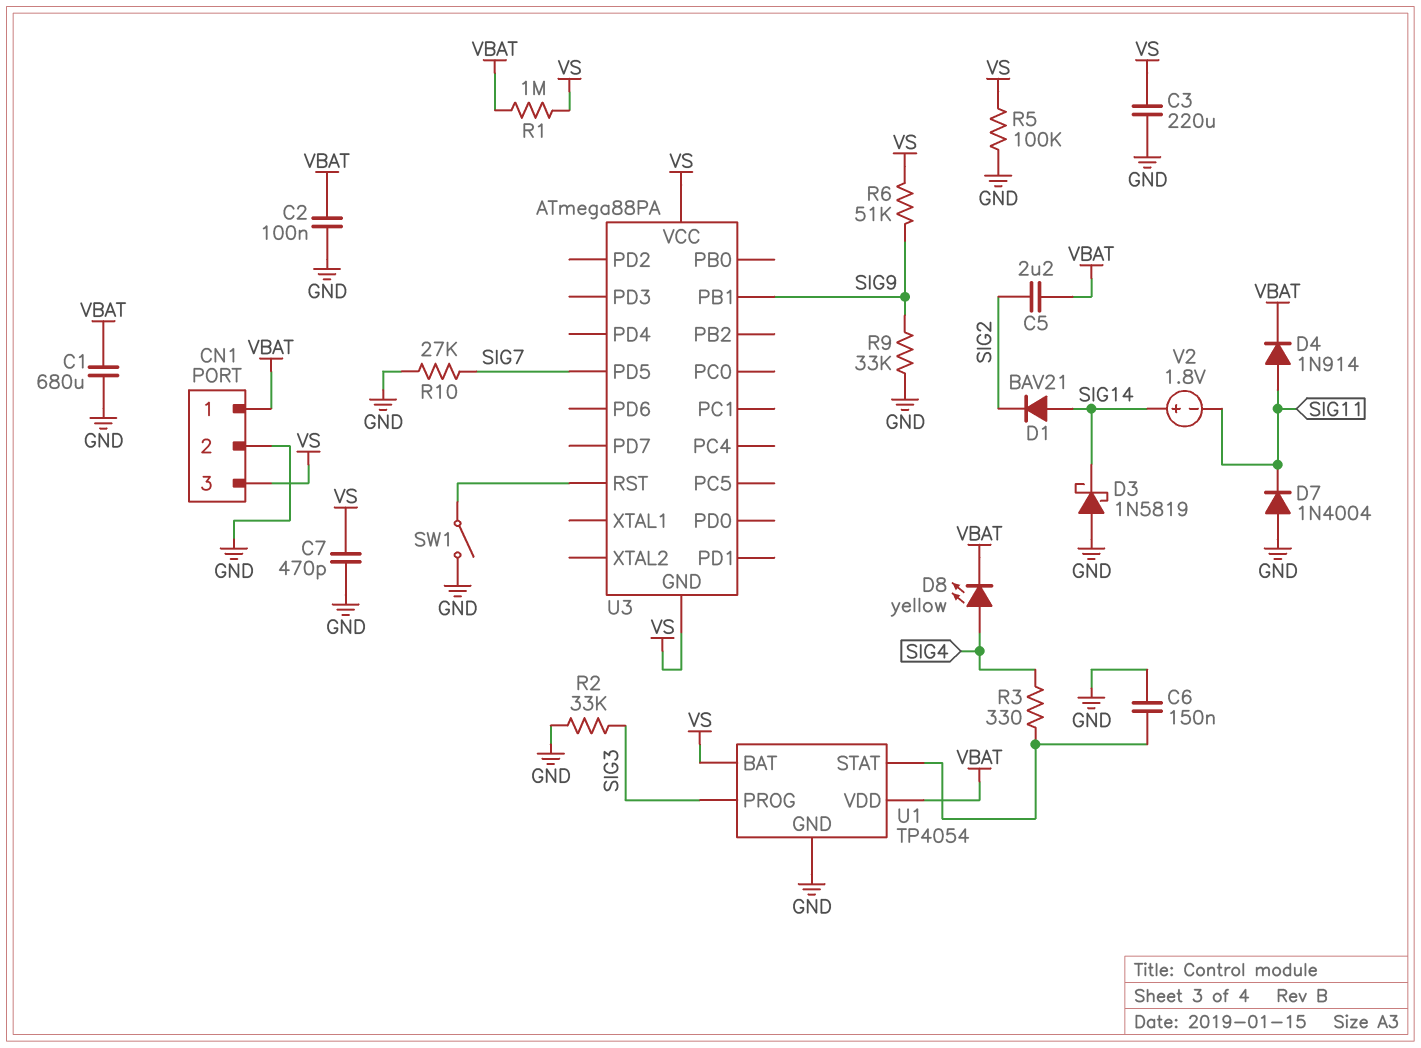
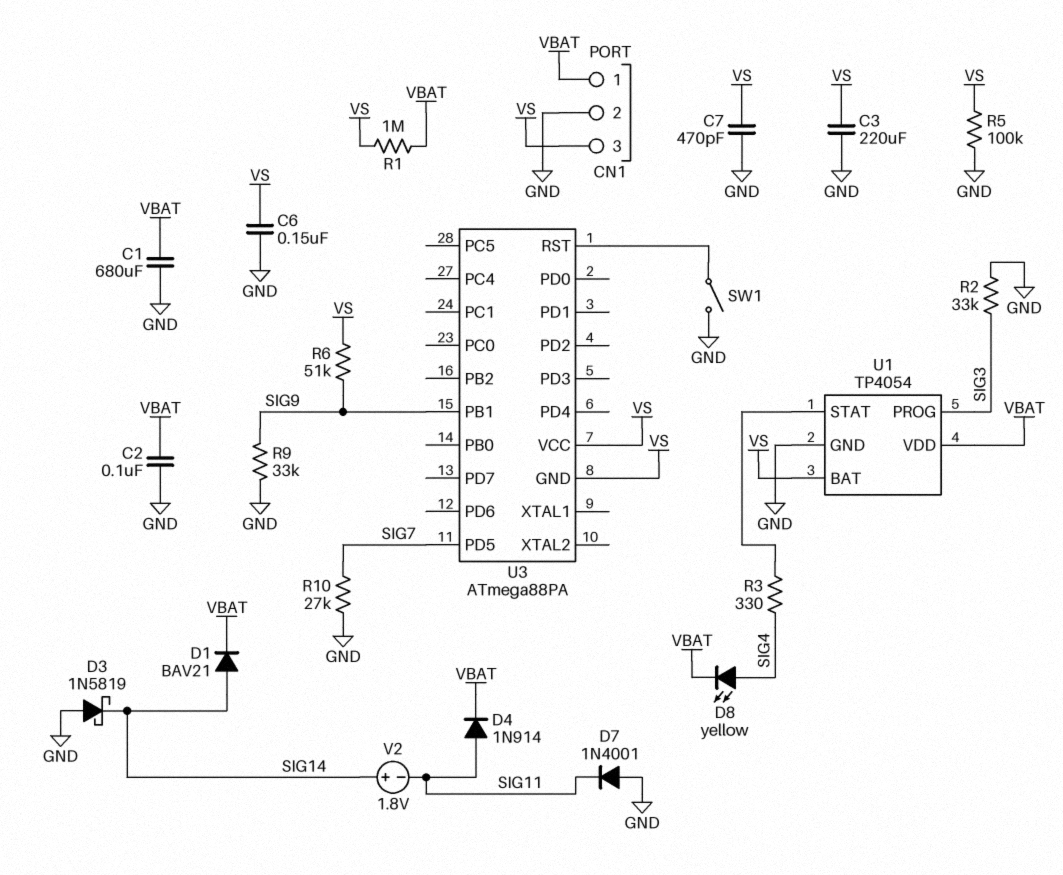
C5: 2.2uF (SIG2, VBAT) -> none
C6: 150nF (GND, U1/STAT) -> 150nF (GND, VS)
D1: diode BAV21 (A SIG14, K SIG2) -> diode BAV21 (A SIG14, K VBAT)
D7: diode 1N4004 (A GND, K SIG11) -> diode 1N4001 (A GND, K SIG11)

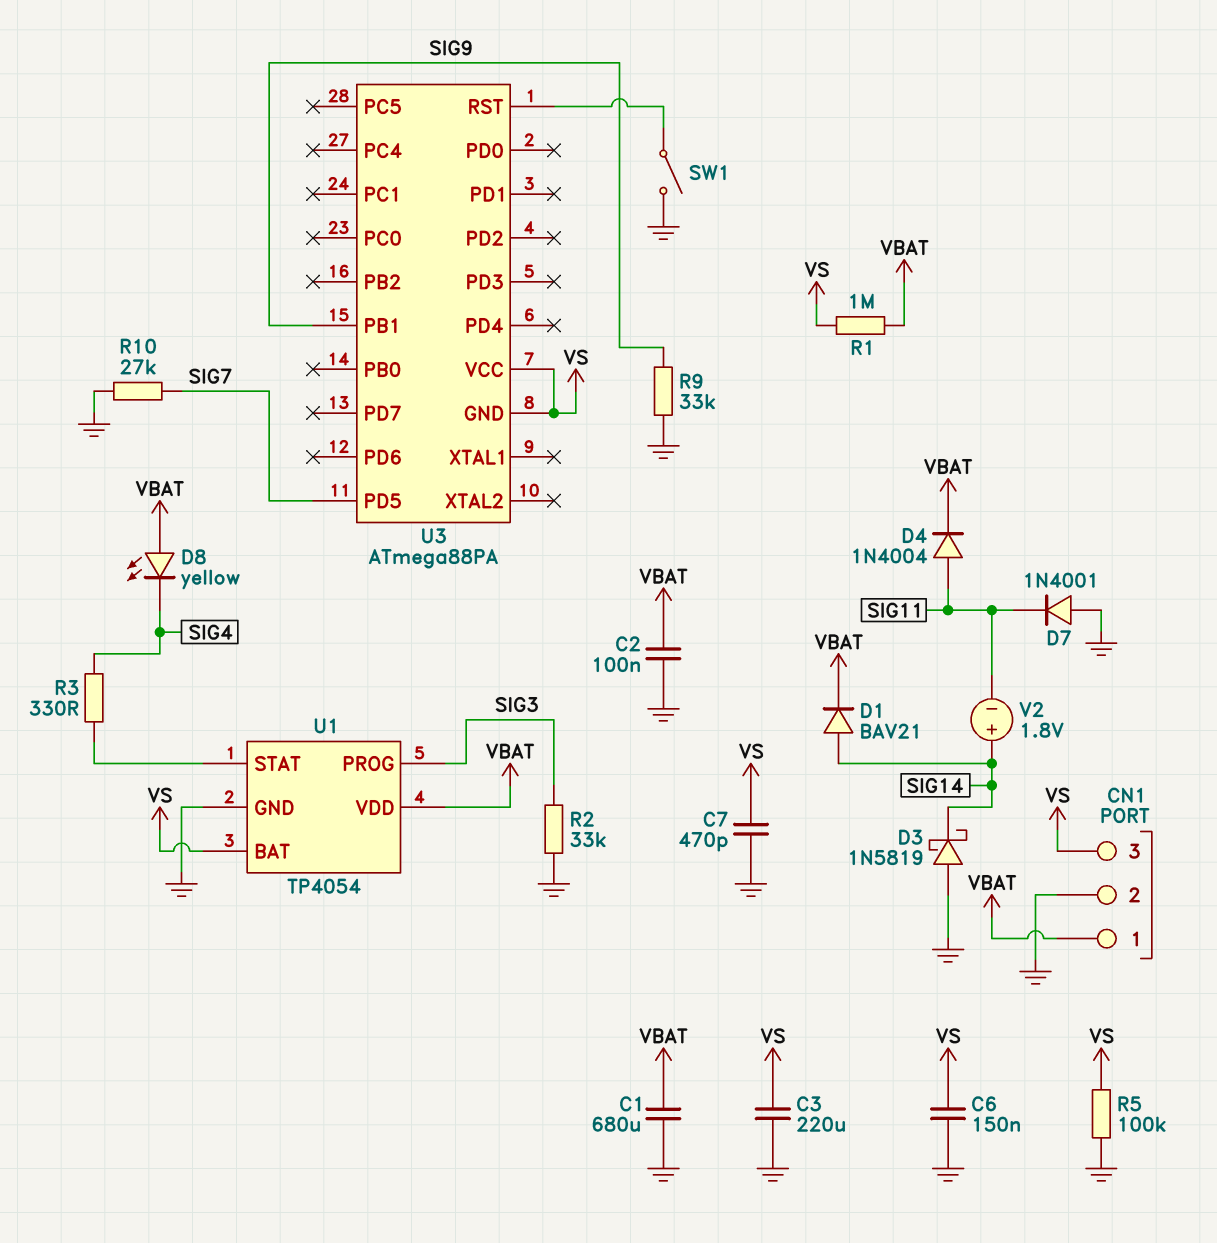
D4: diode 1N914 (A SIG11, K VBAT) -> diode 1N4004 (A SIG11, K VBAT)
D8: LED yellow (A SIG4, K VBAT) -> LED yellow (A VBAT, K SIG4)
R6: 51k (SIG9, VS) -> none

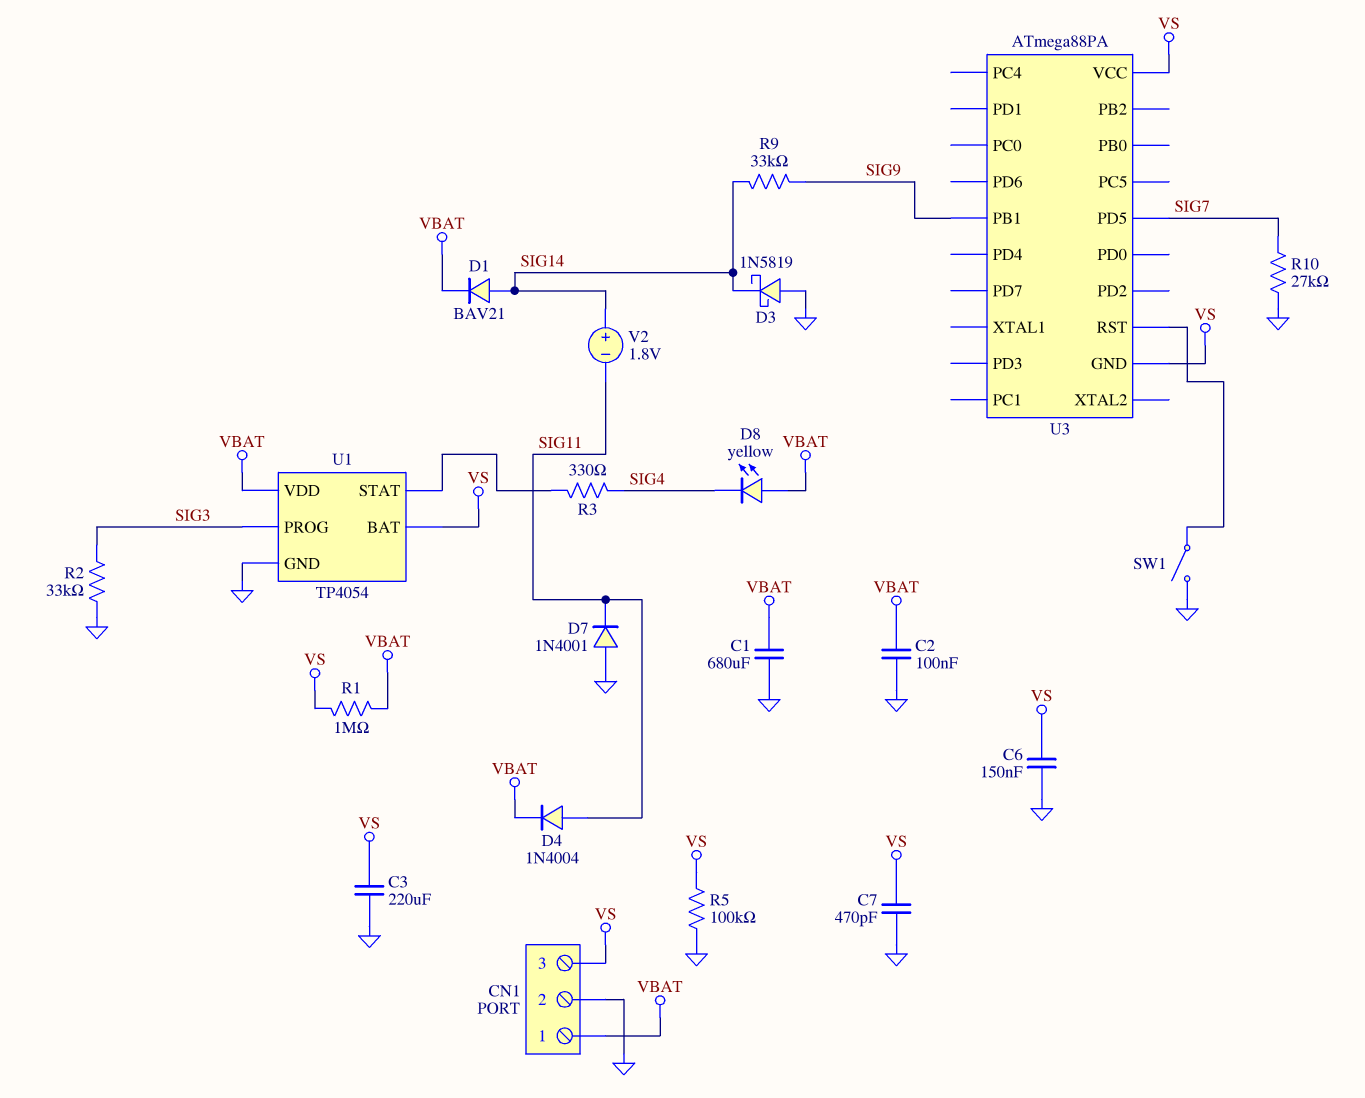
R9: 33k (GND, SIG9) -> 33k (SIG9, SIG14)

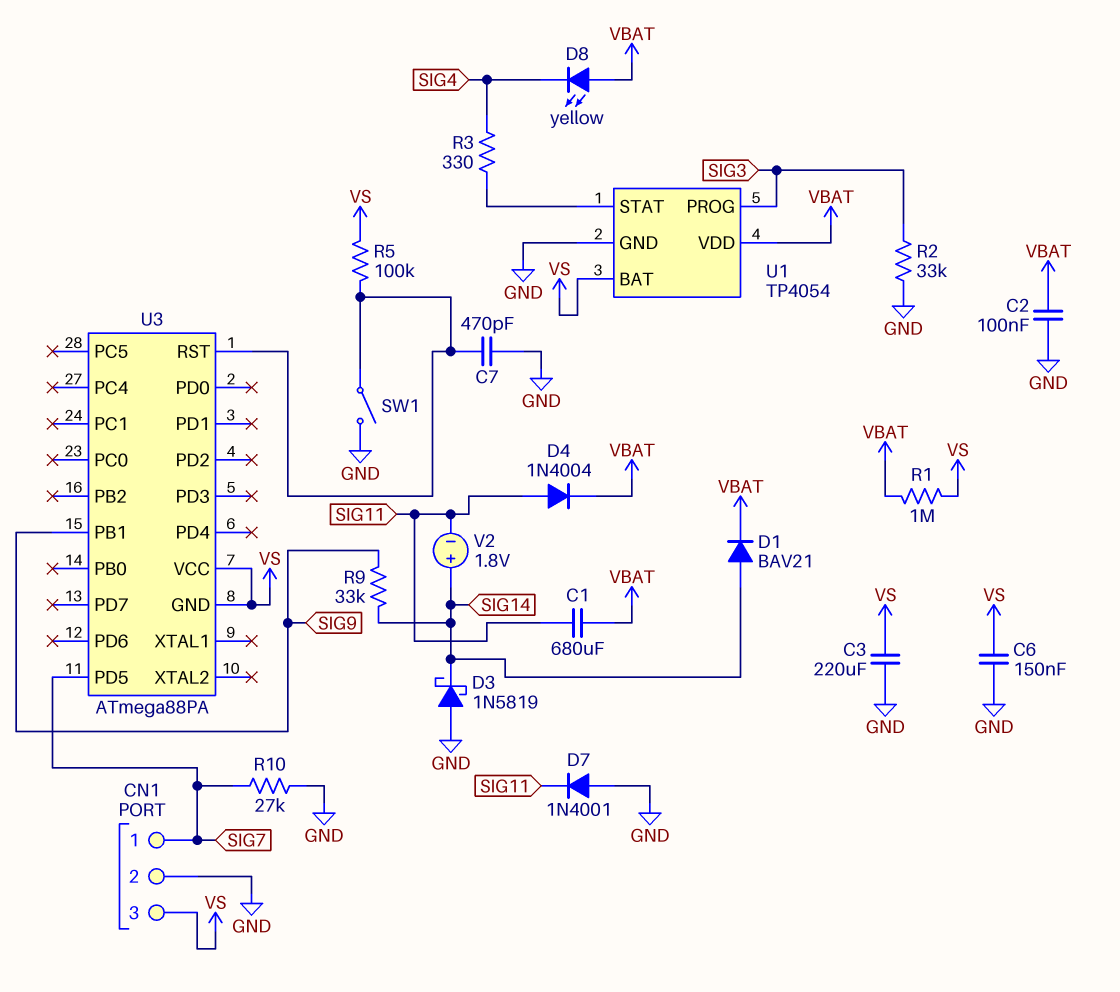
C1: 680uF (GND, VBAT) -> 680uF (SIG11, VBAT)
C7: 470pF (GND, VS) -> 470pF (GND, U3/RST)
CN1 pin 1: VBAT -> SIG7
R5: 100k (GND, VS) -> 100k (U3/RST, VS)

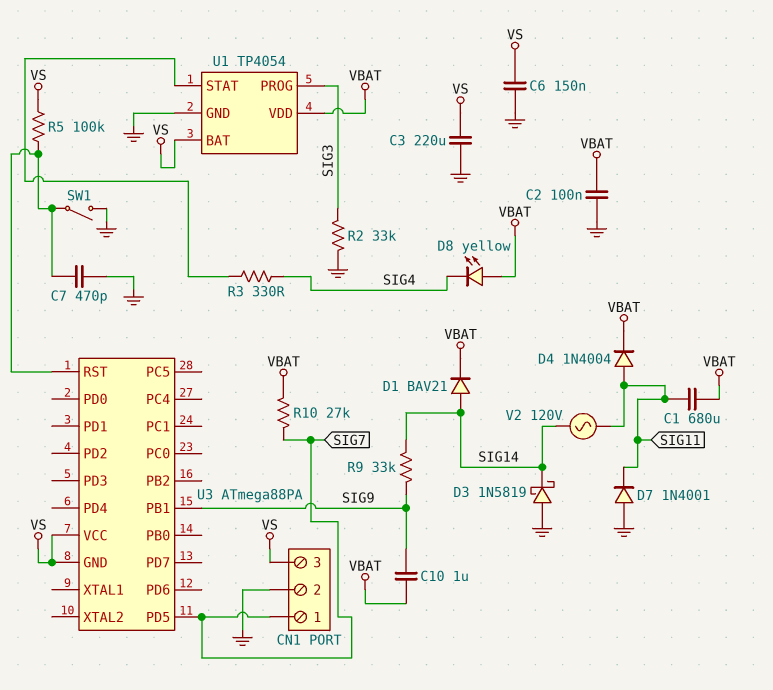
C10: none -> 1uF (SIG9, VBAT)
R1: 1M (VBAT, VS) -> none
R10: 27k (GND, SIG7) -> 27k (SIG7, VBAT)
V2: 1.8V (plus SIG14, minus SIG11) -> AC 120V (SIG11, SIG14)

